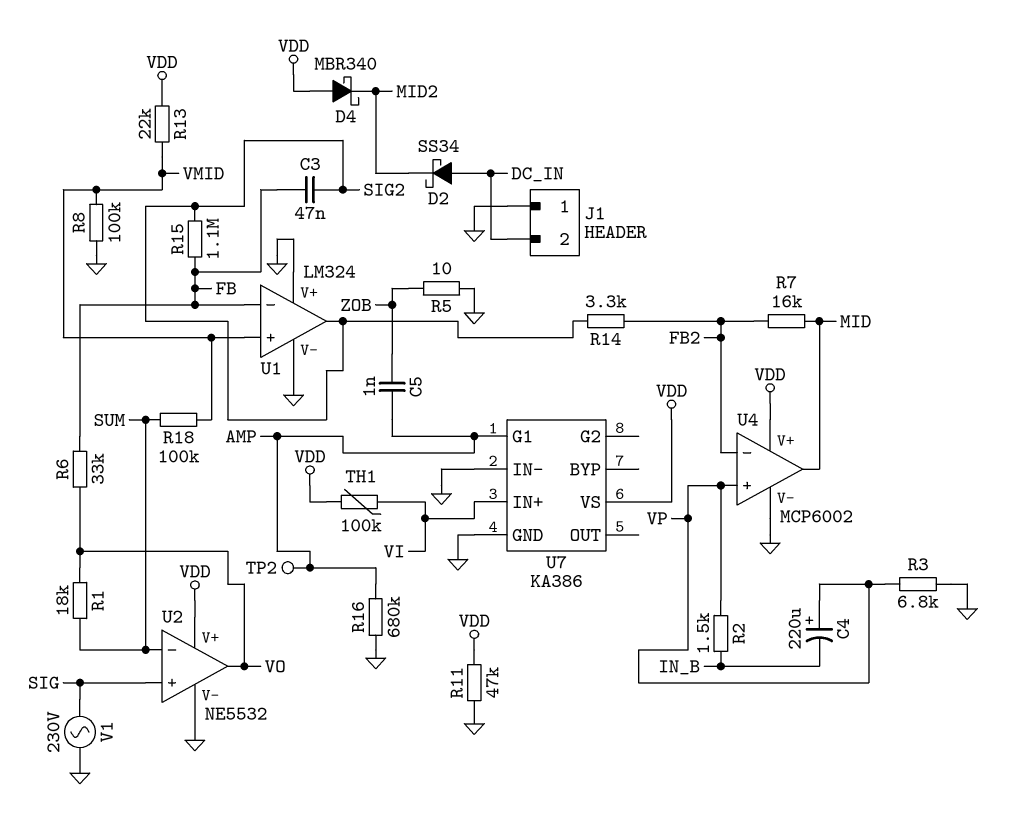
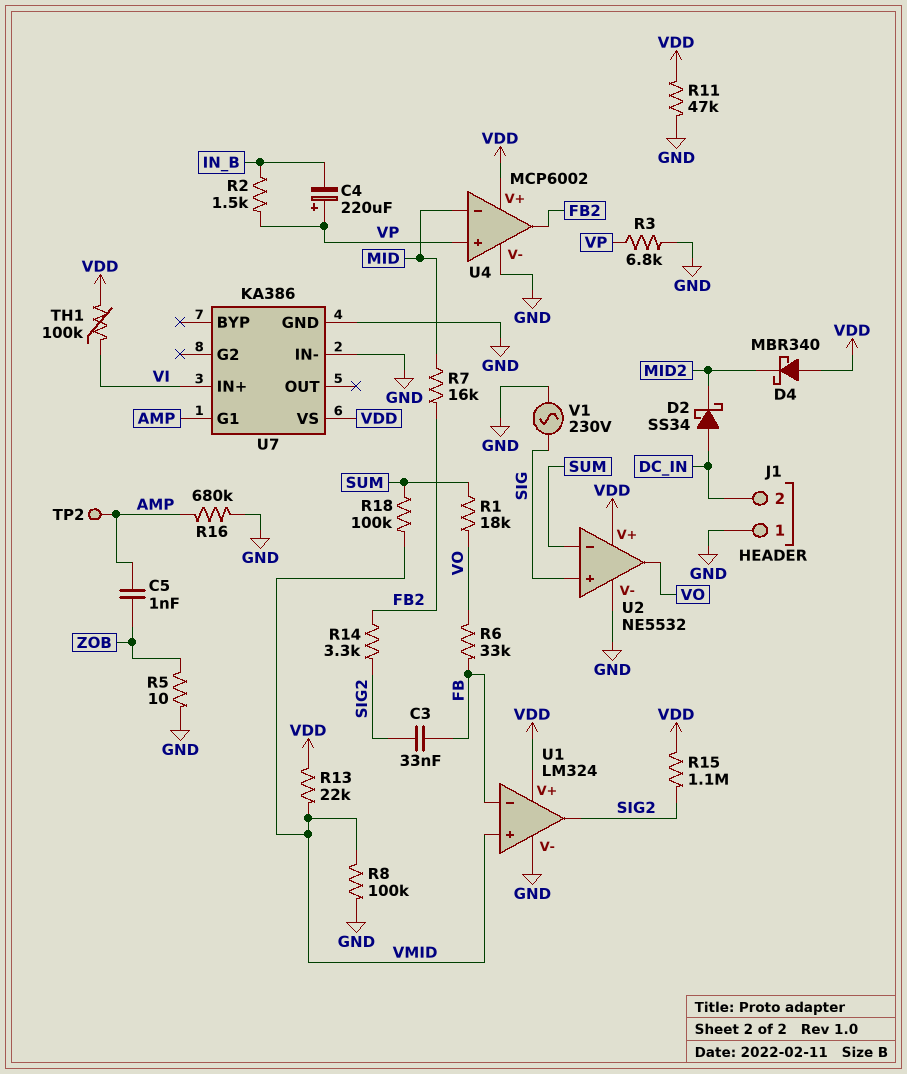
C3: 47nF (FB, SIG2) -> 33nF (FB, SIG2)
R15: 1.1M (FB, SIG2) -> 1.1M (SIG2, VDD)
U1 pin V+: GND -> VDD
U4 pin in-: FB2 -> MID
U4 pin out: MID -> FB2

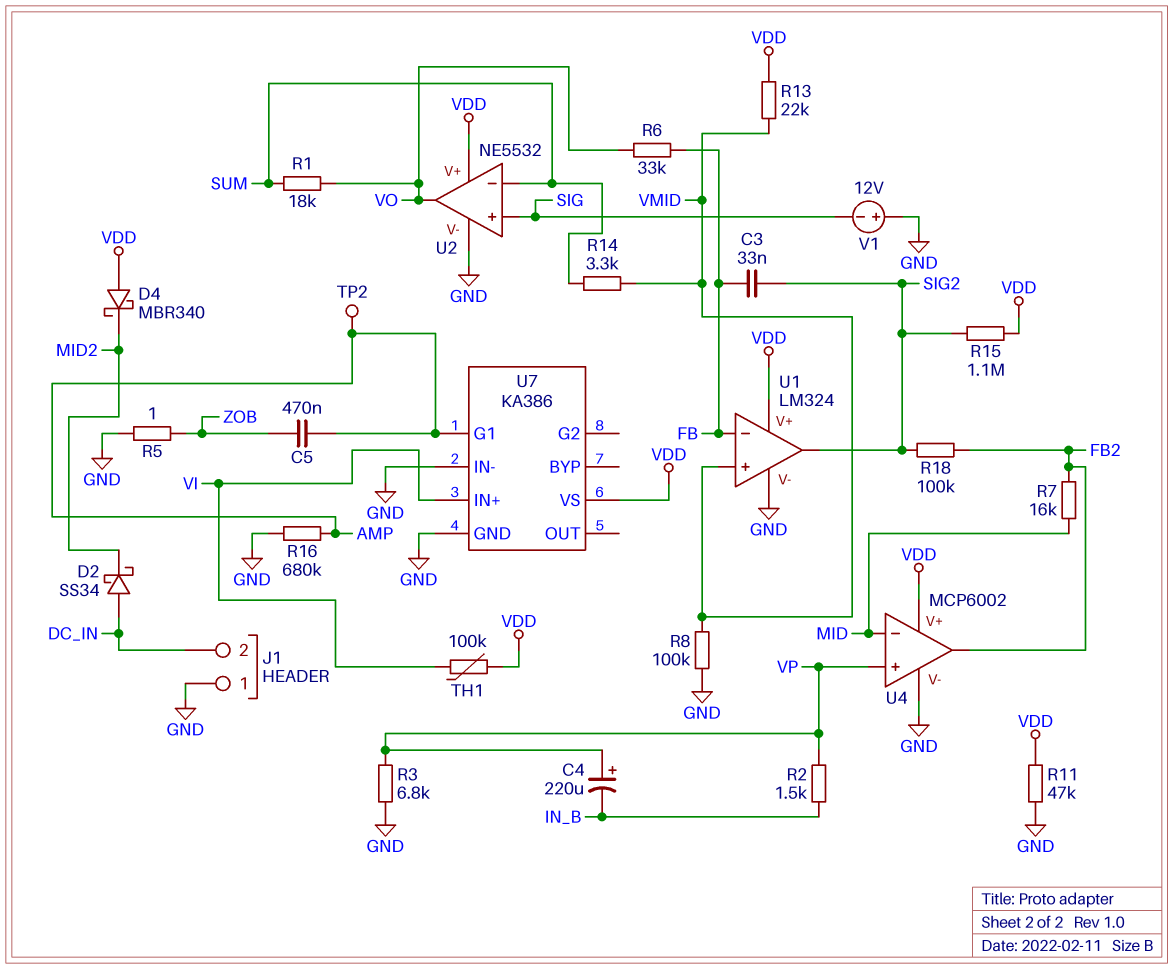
C5: 1nF (AMP, ZOB) -> 470nF (AMP, ZOB)
R5: 10 (GND, ZOB) -> 1 (GND, ZOB)
R14: 3.3k (FB2, SIG2) -> 3.3k (SUM, VMID)
R18: 100k (SUM, VMID) -> 100k (FB2, SIG2)
V1: AC 230V (GND, SIG) -> 12V (plus GND, minus SIG)

